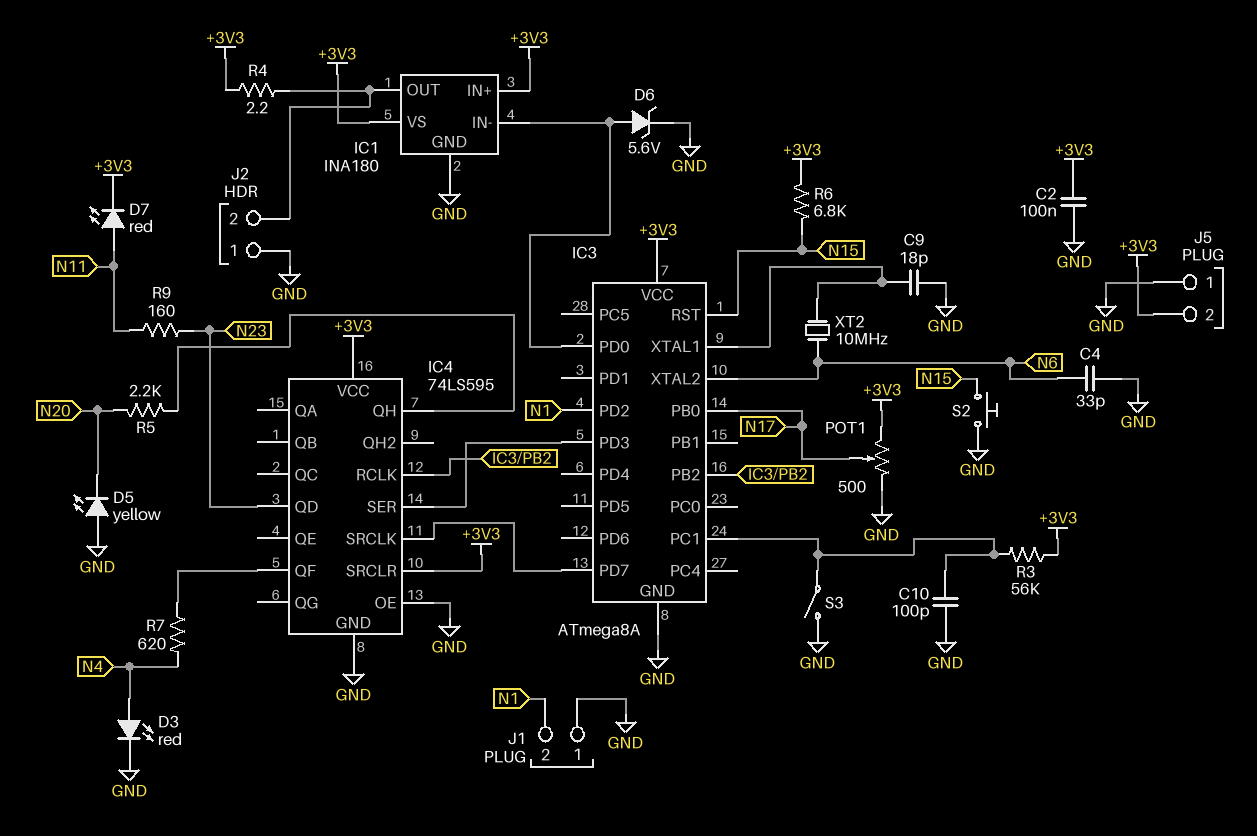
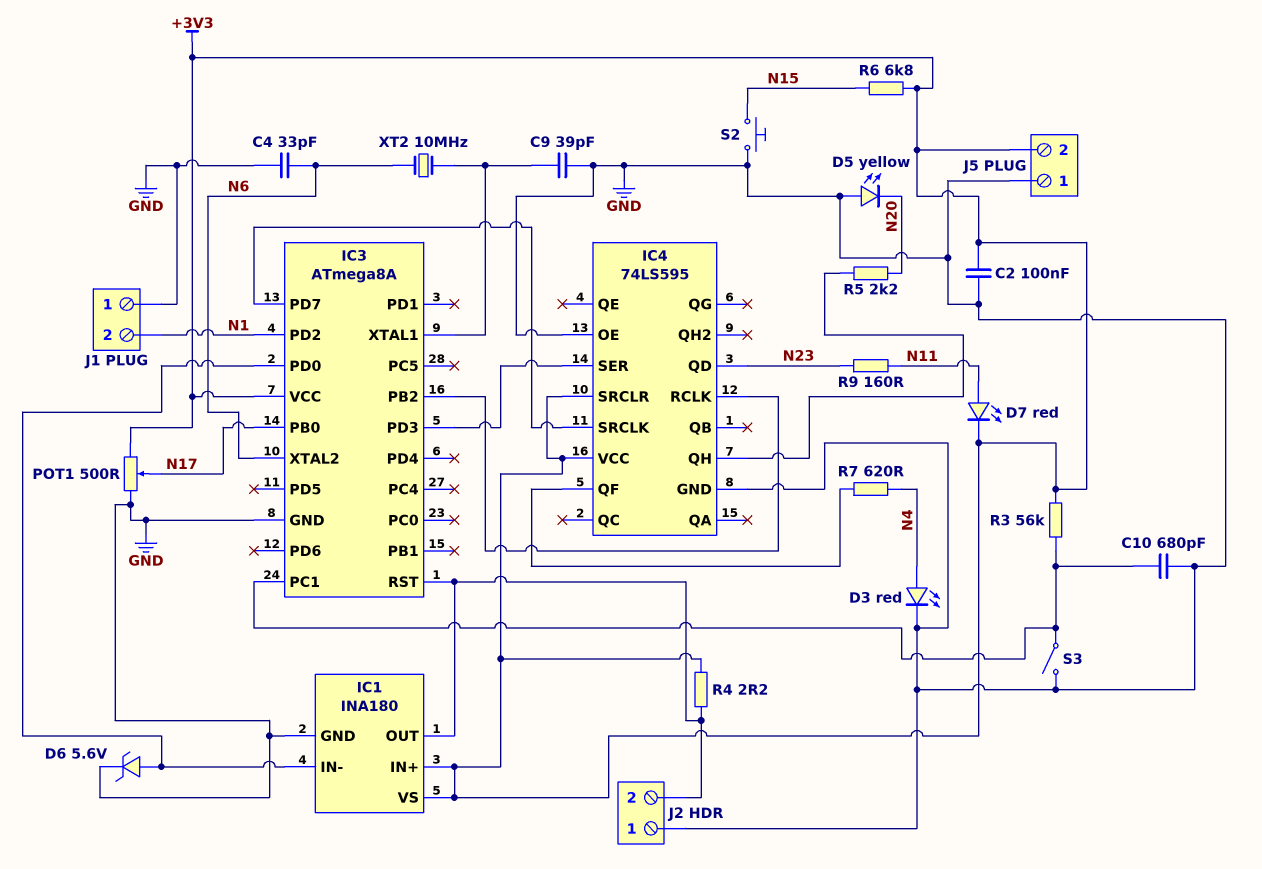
C9: 18pF (GND, IC3/XTAL1) -> 39pF (GND, IC3/XTAL1)
C10: 100pF (GND, IC3/PC1) -> 680pF (GND, IC3/PC1)
IC3 pin RST: N15 -> IC1/OUT

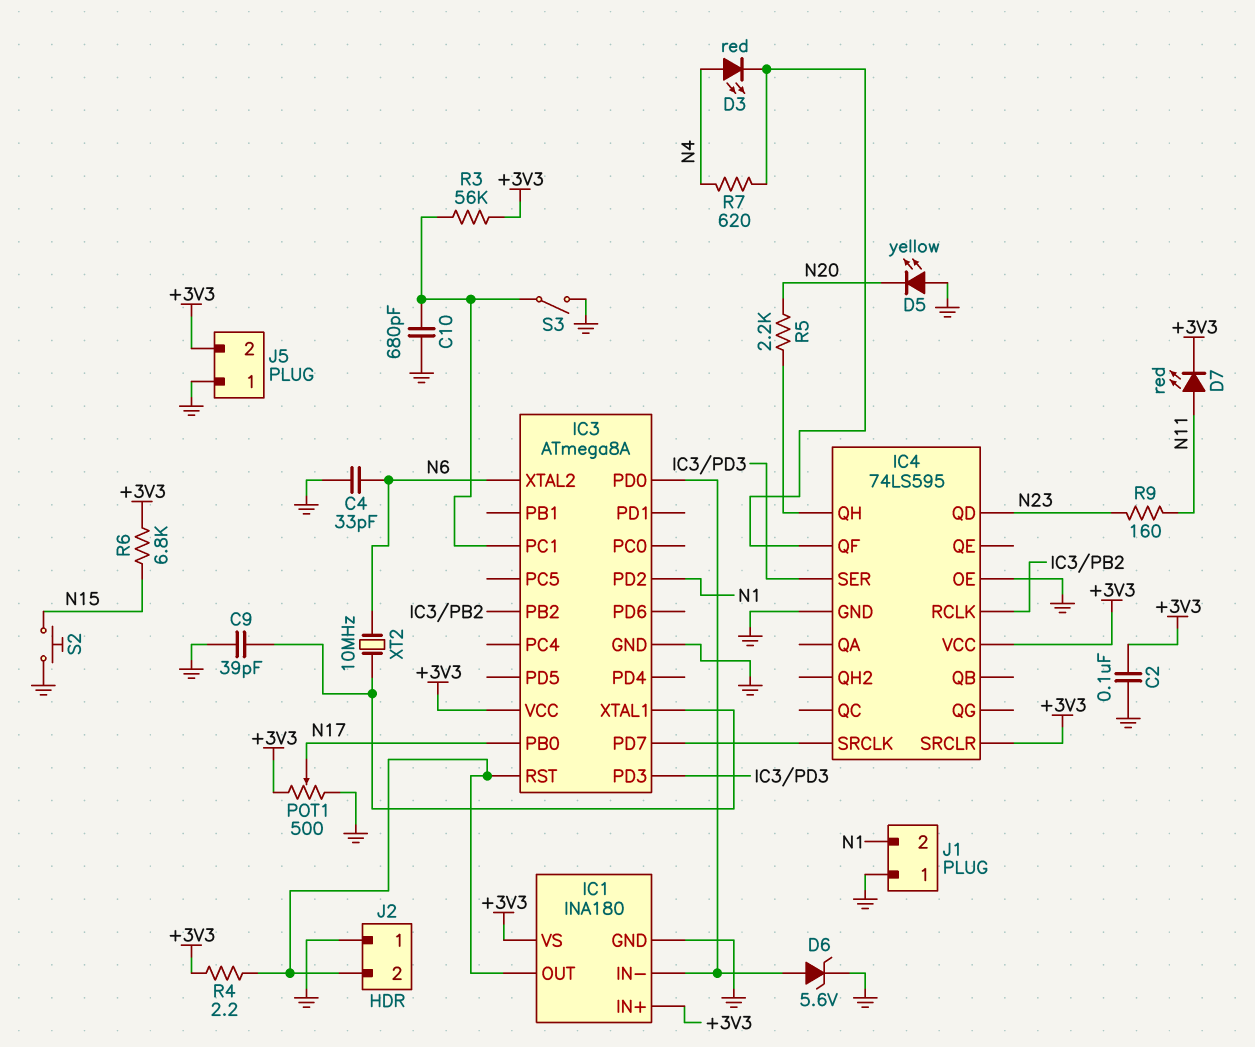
D3: LED red (A N4, K GND) -> LED red (A N4, K IC4/QF)

